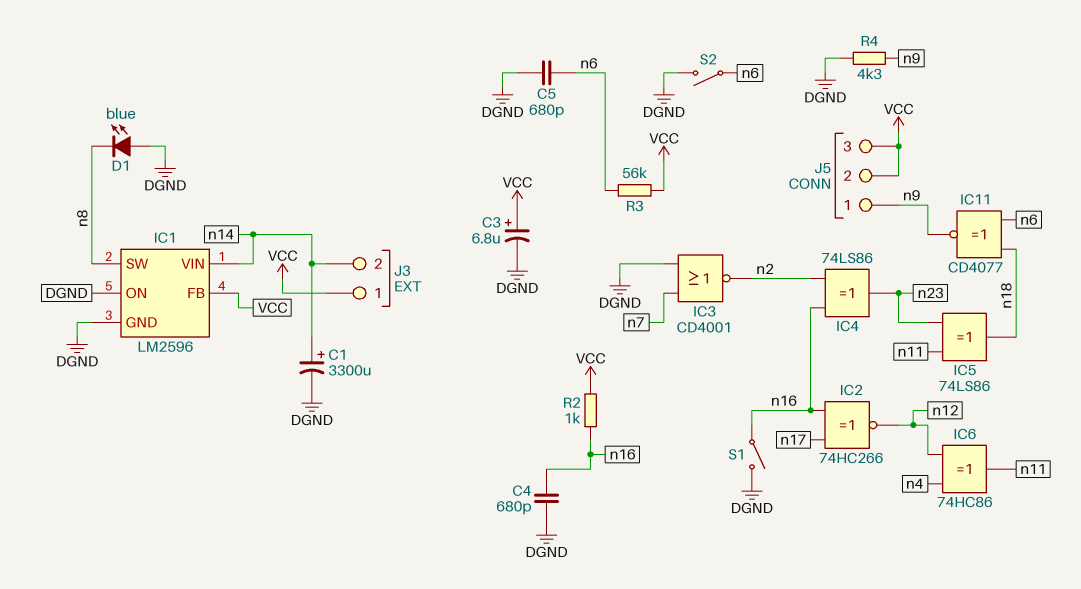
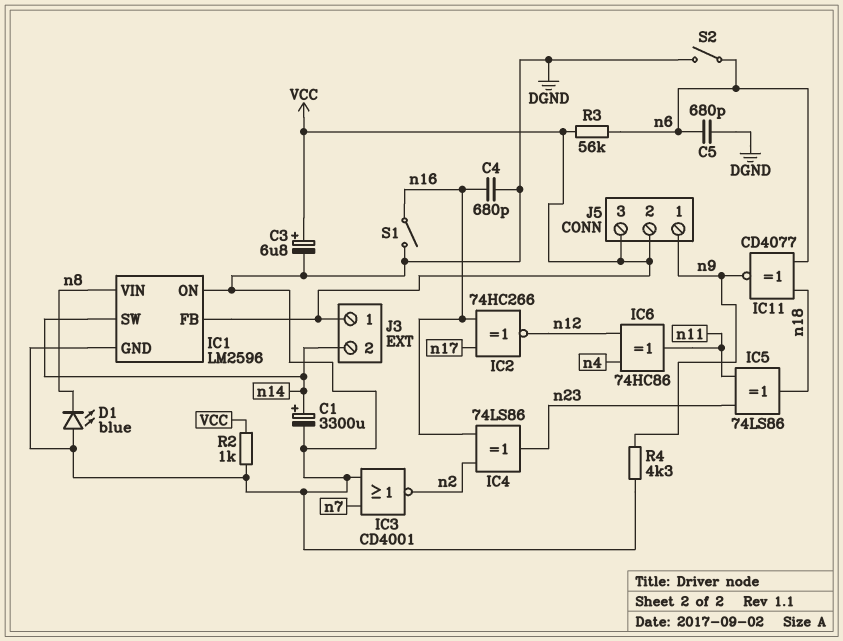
IC1 pin SW: n8 -> n14
IC1 pin VIN: n14 -> n8
R2: 1k (VCC, n16) -> 1k (DGND, VCC)

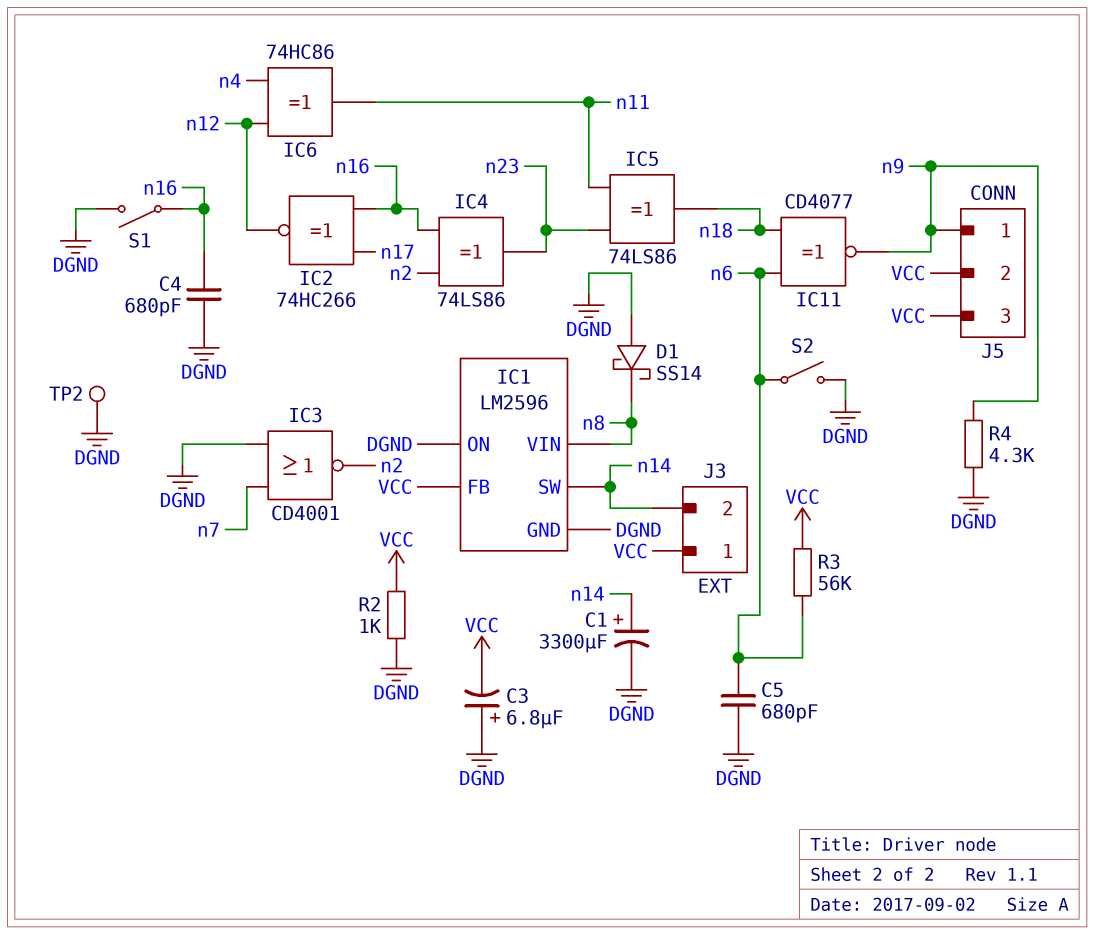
C3: 6.8uF (plus VCC, minus DGND) -> 6.8uF (plus DGND, minus VCC)
D1: LED blue (A DGND, K n8) -> schottky SS14 (A DGND, K n8)
TP2: none -> test point (DGND)

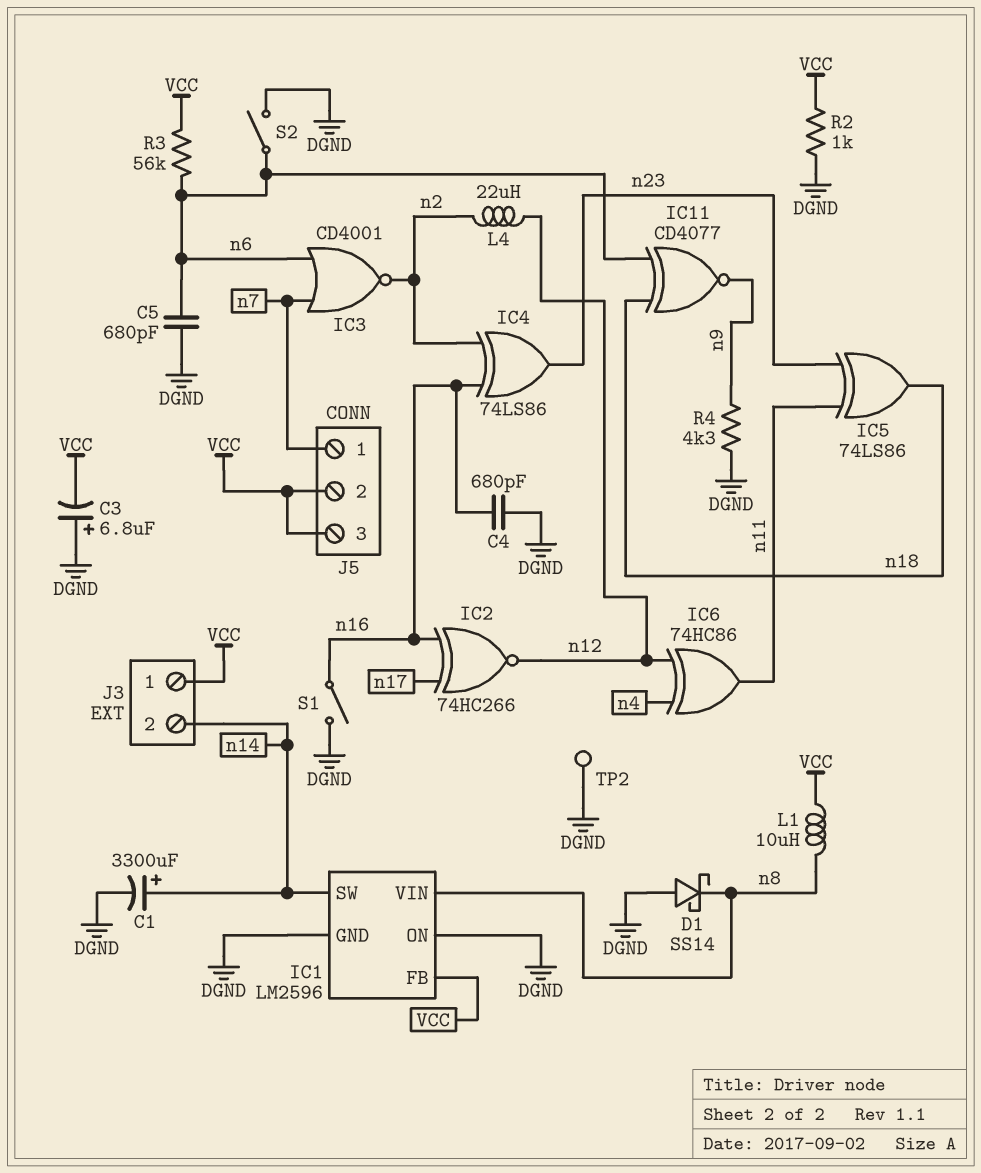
IC3: NOR CD4001 (in DGND, in n7, out n2) -> NOR CD4001 (in n6, in n7, out n2)
J5 pin 1: n9 -> n7
L1: none -> 10uH (VCC, n8)
L4: none -> 22uH (n2, n12)

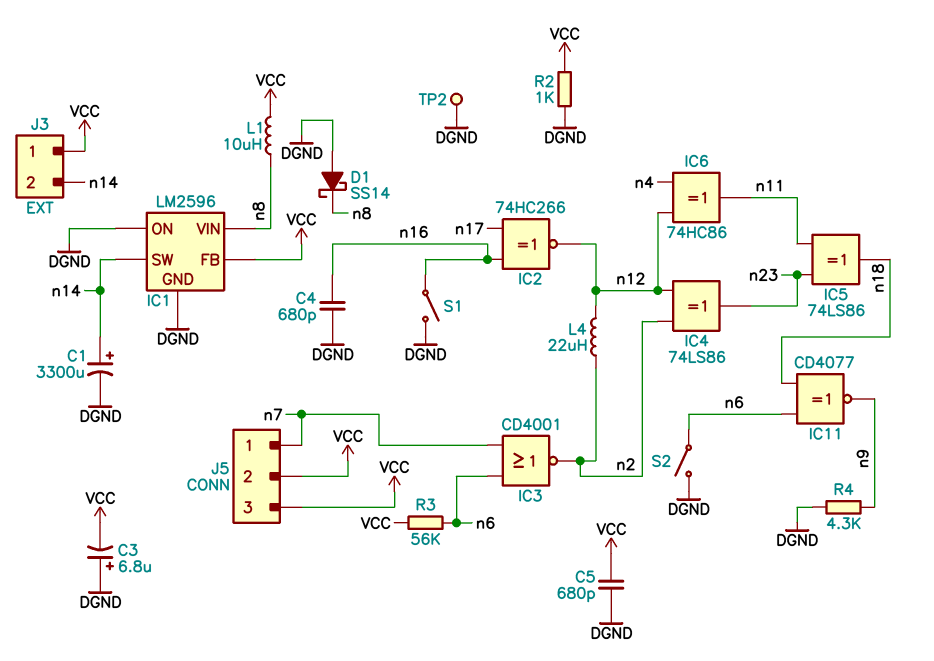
C5: 680pF (DGND, n6) -> 680pF (DGND, VCC)
IC4: XOR 74LS86 (in n2, in n16, out n23) -> XOR 74LS86 (in n2, in n12, out n23)

